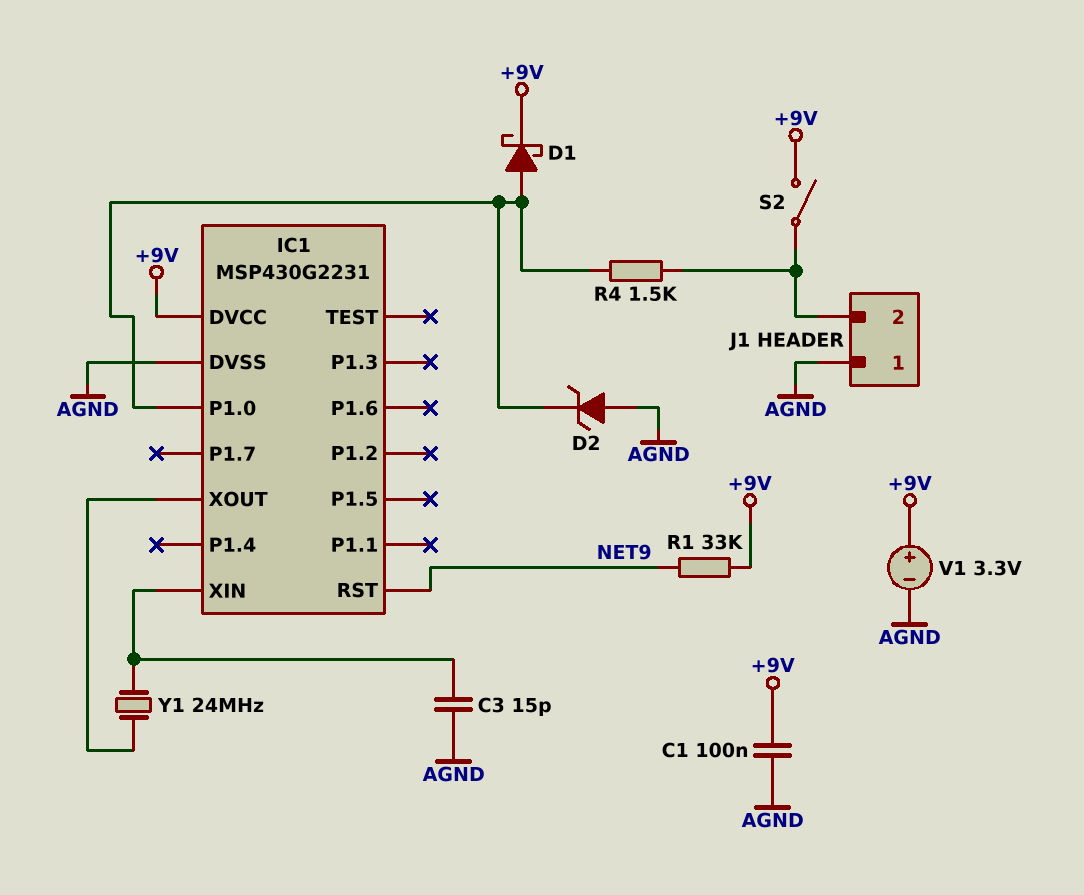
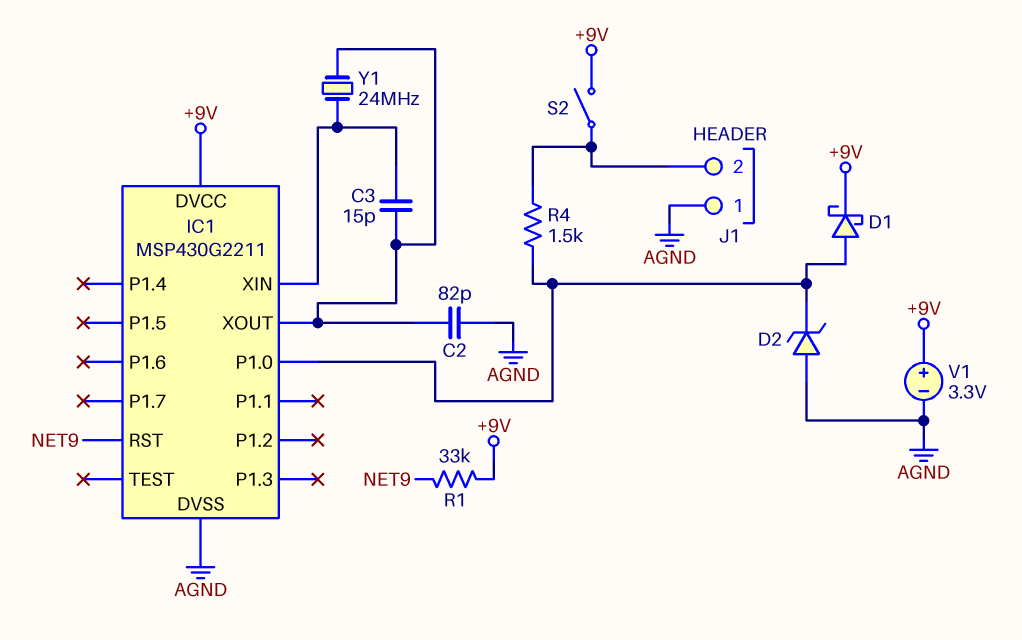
C1: 100nF (+9V, AGND) -> none
C2: none -> 82pF (AGND, IC1/XOUT)
C3: 15pF (AGND, IC1/XIN) -> 15pF (IC1/XIN, IC1/XOUT)
IC1: MSP430G2231 -> MSP430G2211

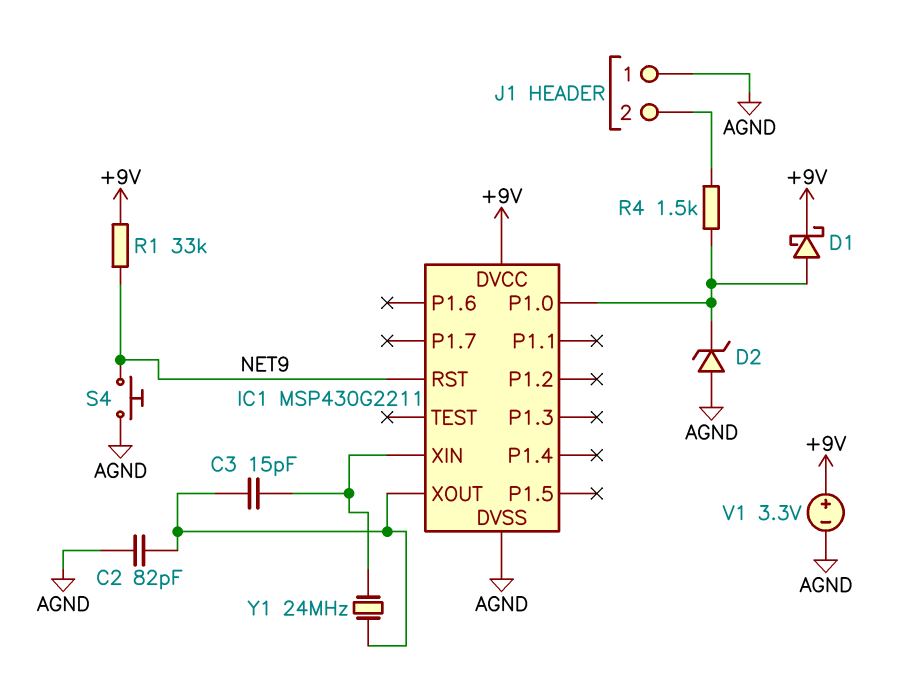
S2: switch (+9V, J1/2) -> none
S4: none -> button (AGND, NET9)

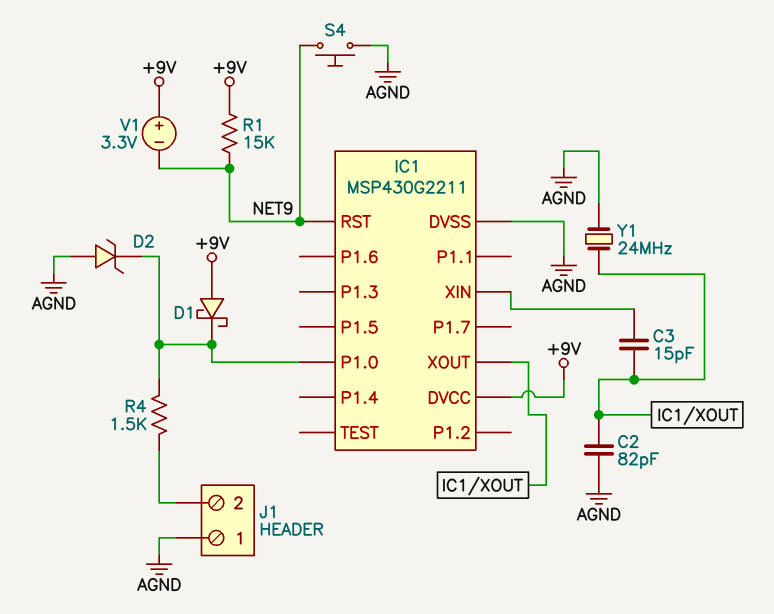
D1: schottky (A IC1/P1.0, K +9V) -> schottky (A +9V, K IC1/P1.0)
R1: 33k (+9V, NET9) -> 15k (+9V, NET9)
V1: 3.3V (plus +9V, minus AGND) -> 3.3V (plus +9V, minus NET9)
Y1: 24MHz (IC1/XIN, IC1/XOUT) -> 24MHz (AGND, IC1/XOUT)

